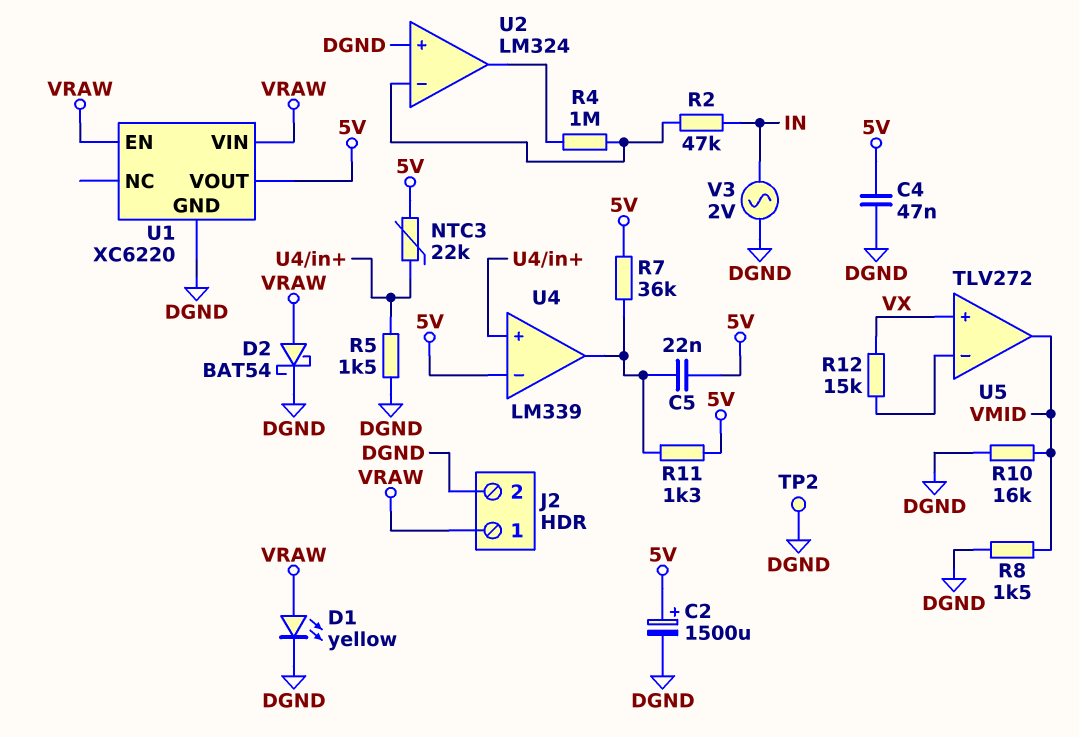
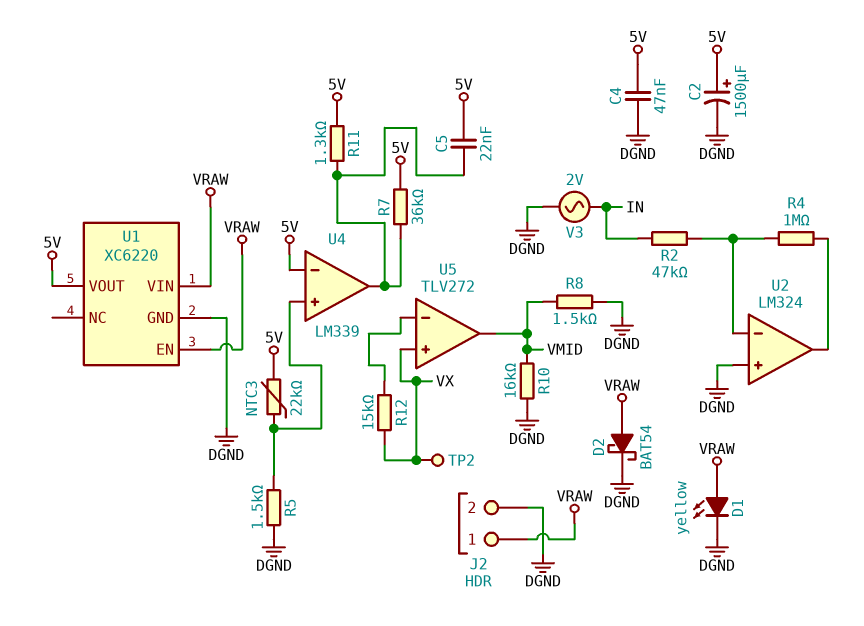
TP2: test point (DGND) -> test point (VX)

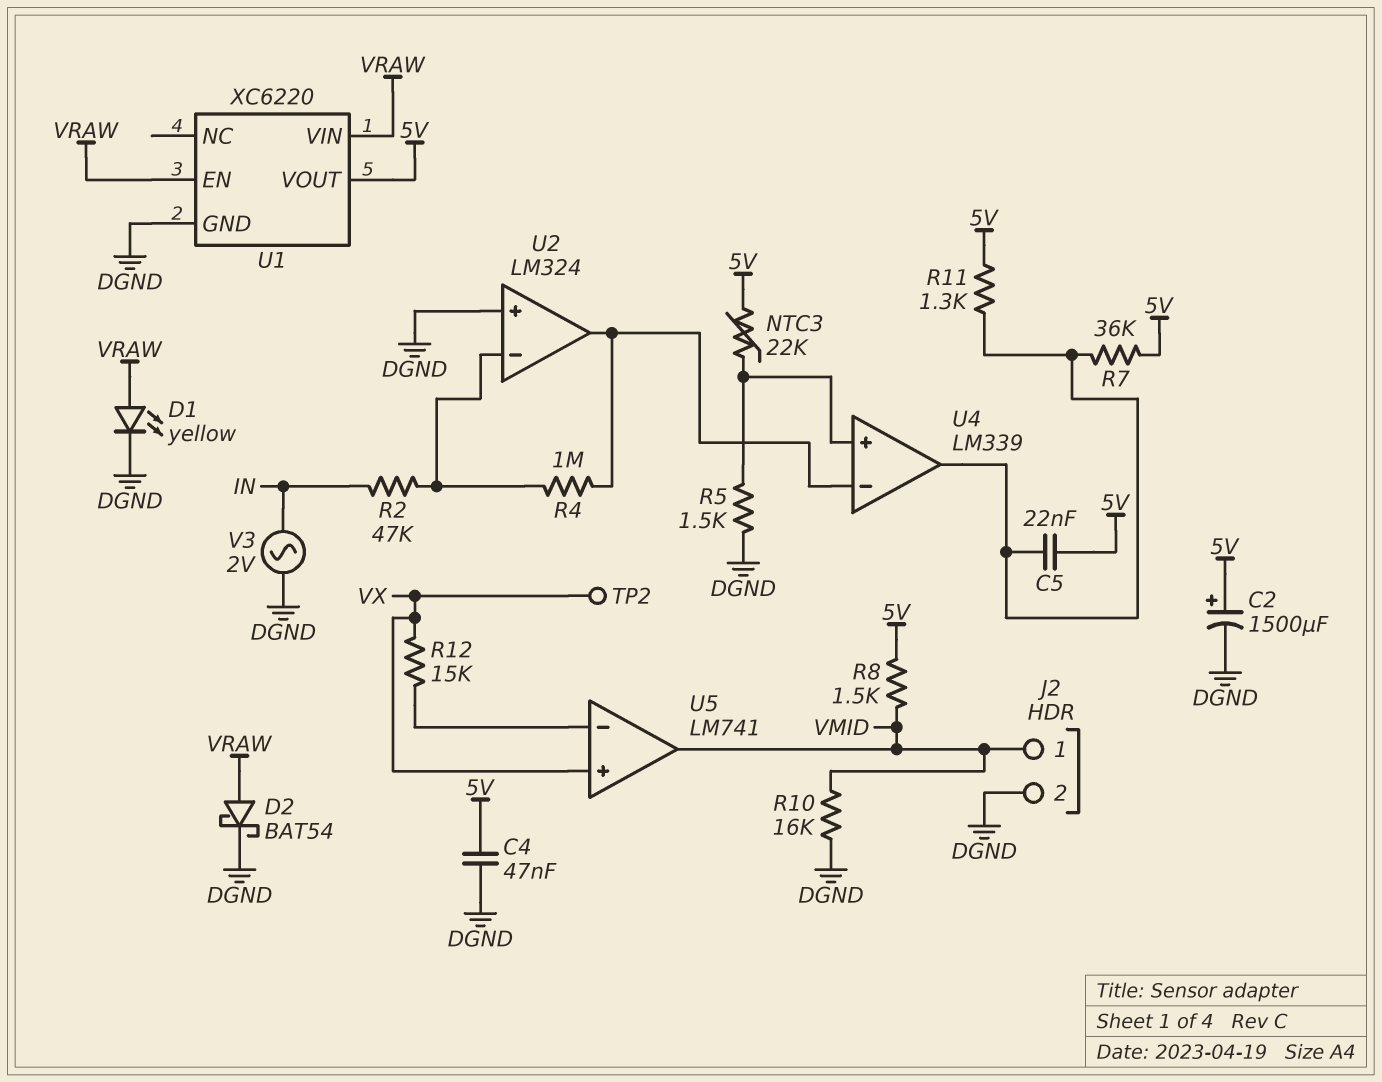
J2 pin 1: VRAW -> VMID
R8: 1.5k (DGND, VMID) -> 1.5k (5V, VMID)
U4 pin in-: 5V -> U2/out
U5: TLV272 -> LM741

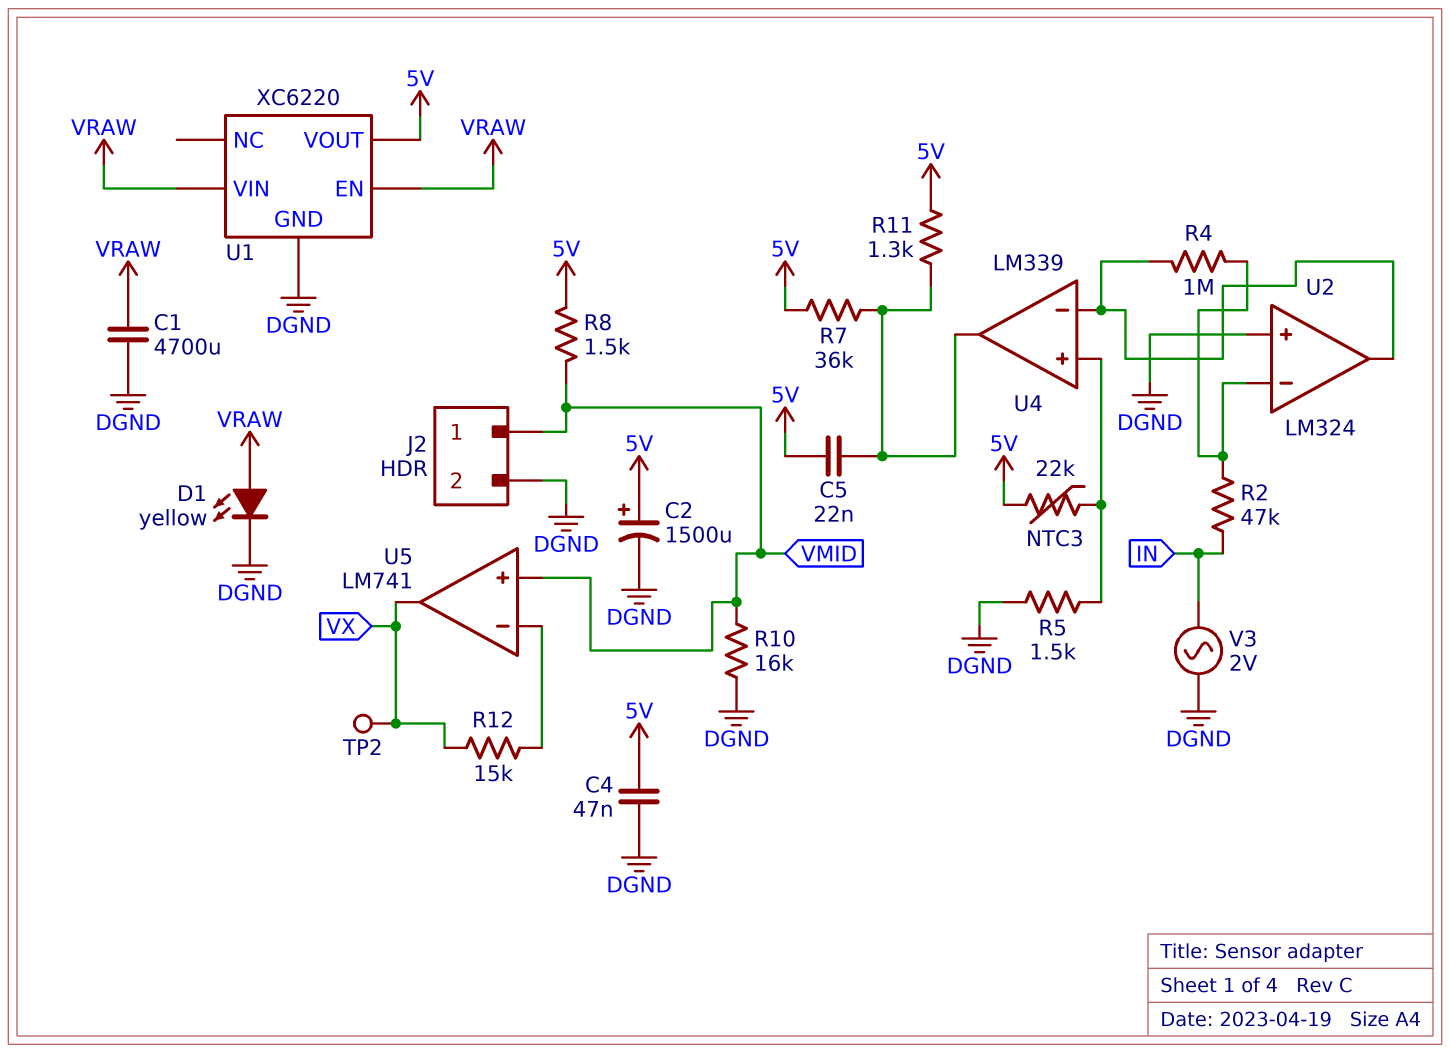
C1: none -> 4700uF (DGND, VRAW)
D2: schottky BAT54 (A VRAW, K DGND) -> none
U5 pin in+: VX -> VMID
U5 pin out: VMID -> VX

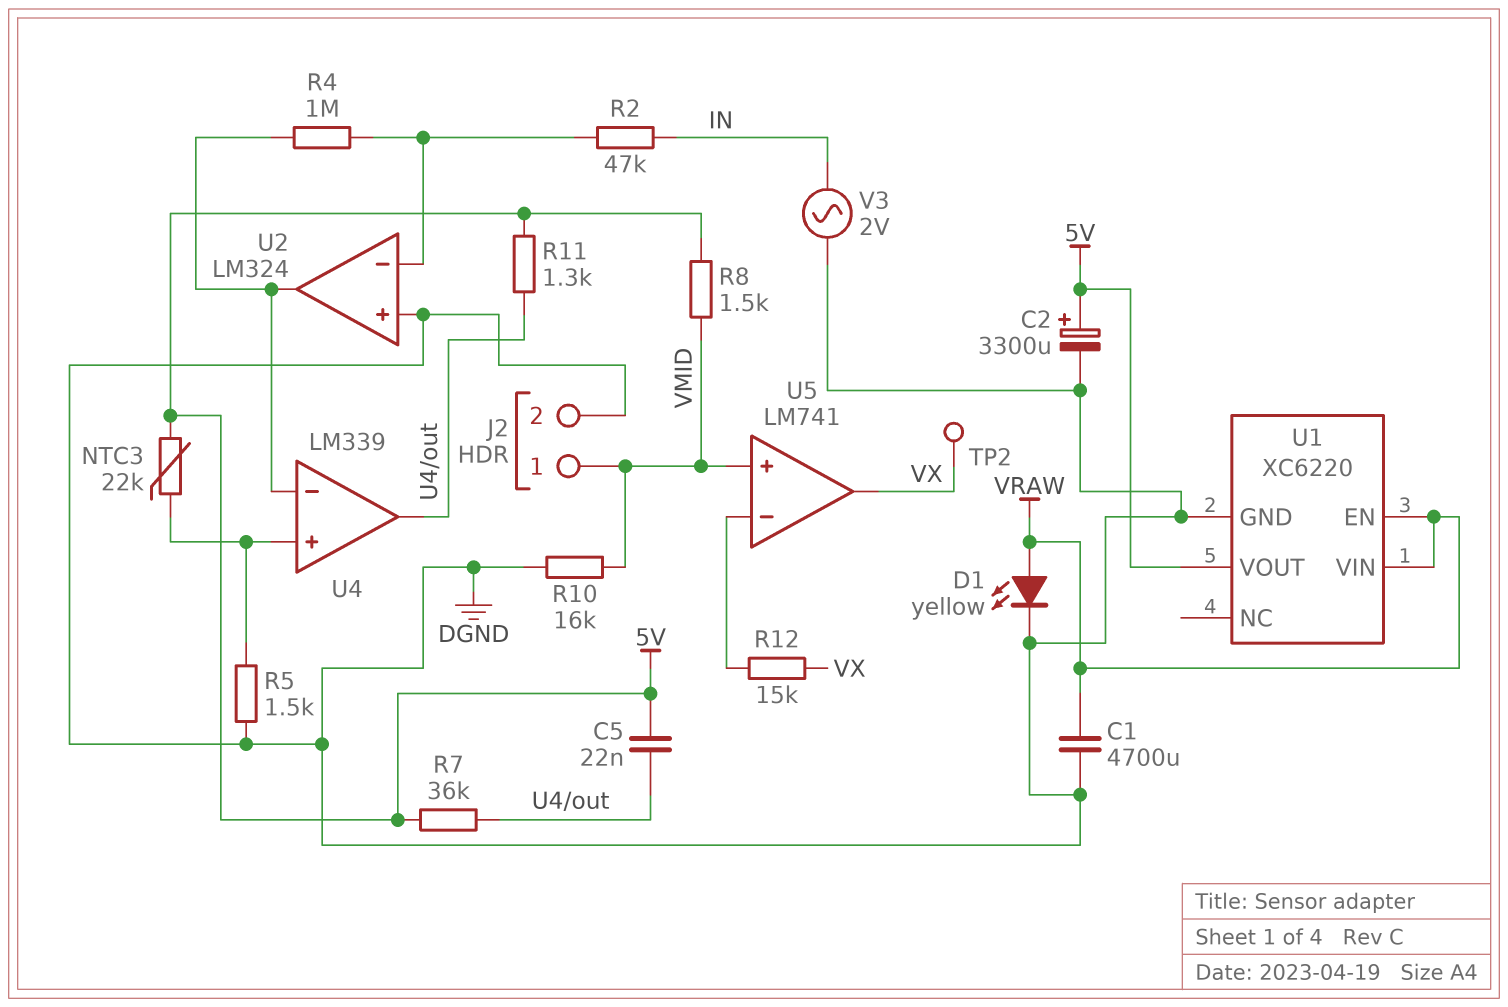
C2: 1500uF (plus 5V, minus DGND) -> 3300uF (plus 5V, minus DGND)
C4: 47nF (5V, DGND) -> none

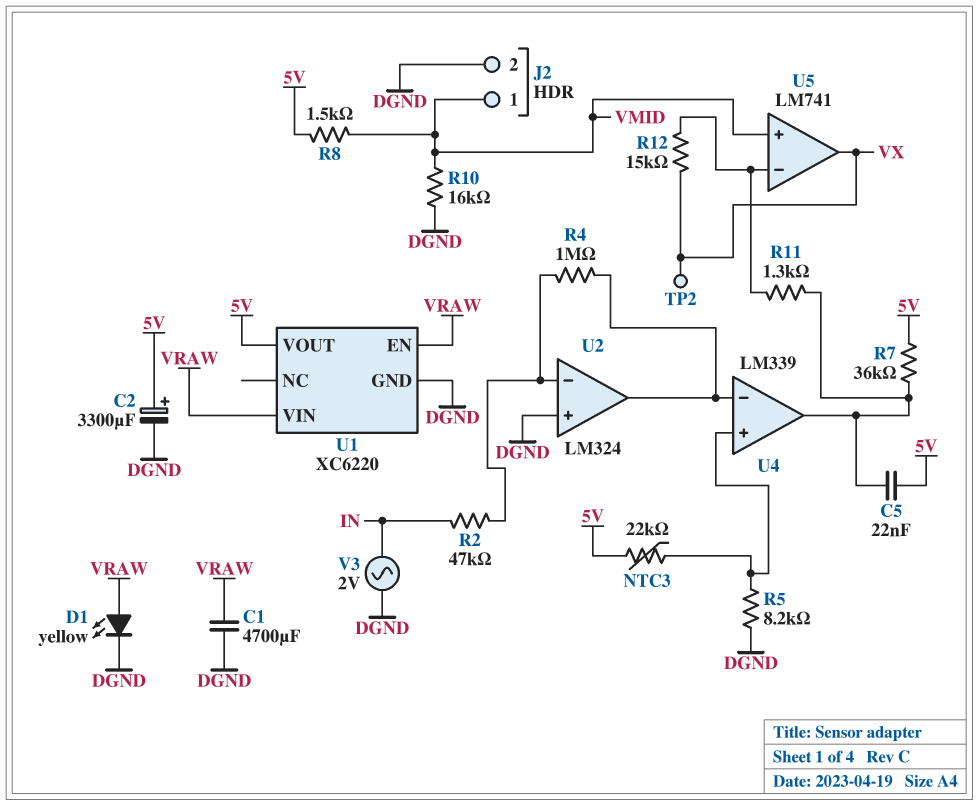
R5: 1.5k (DGND, U4/in+) -> 8.2k (DGND, U4/in+)
R11: 1.3k (5V, U4/out) -> 1.3k (U4/out, U5/in-)

